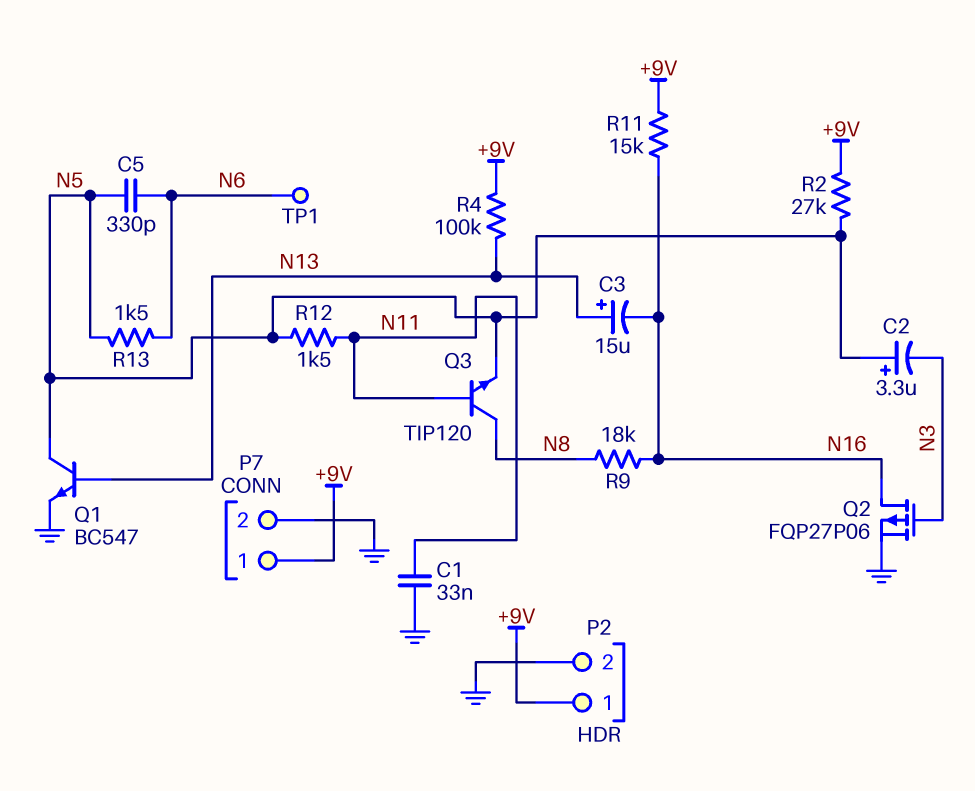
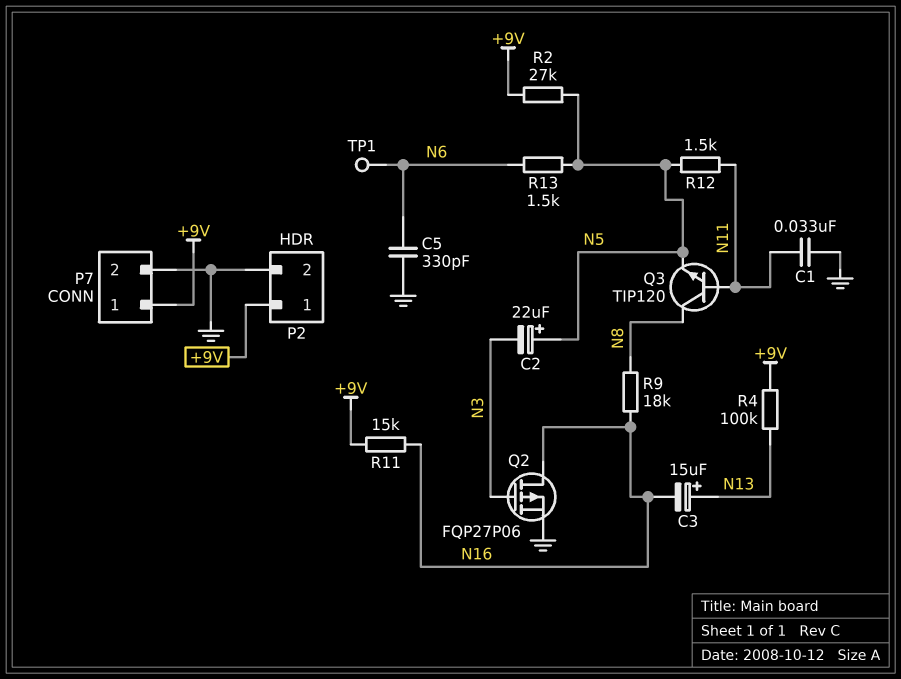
C2: 3.3uF (plus N5, minus N3) -> 22uF (plus N5, minus N3)
C5: 330pF (N5, N6) -> 330pF (GND, N6)
Q1: NPN BC547 (B N13, C N5, E GND) -> none

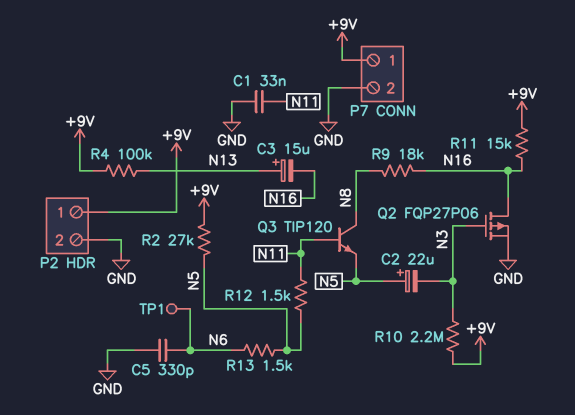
R10: none -> 2.2M (+9V, N3)

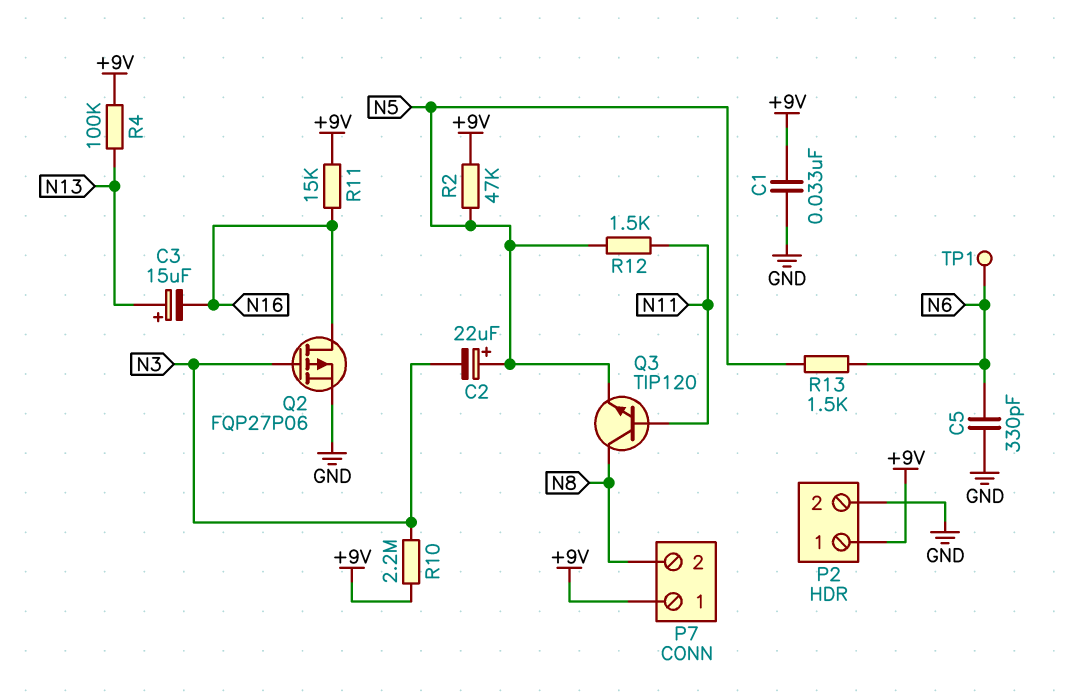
C1: 33nF (GND, N11) -> 33nF (+9V, GND)
P7 pin 2: GND -> N8
R2: 27k (+9V, N5) -> 47k (+9V, N5)
R9: 18k (N8, N16) -> none

